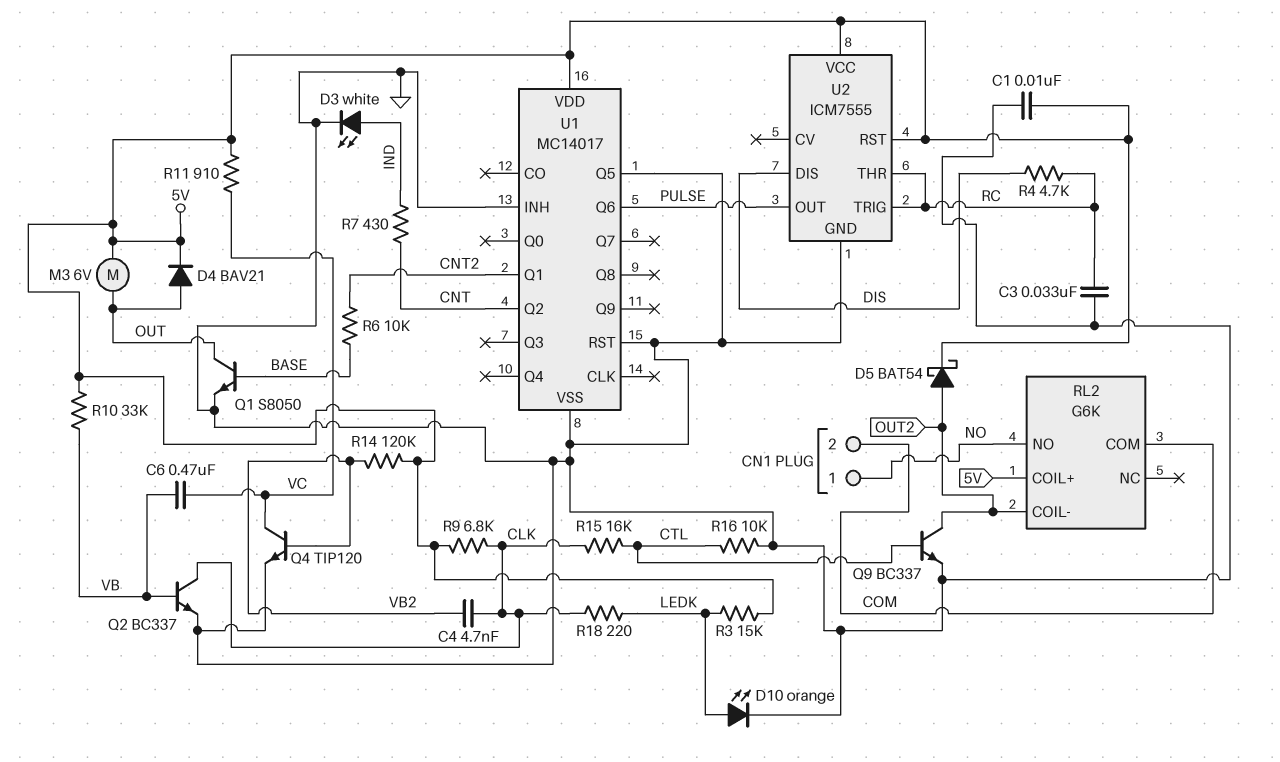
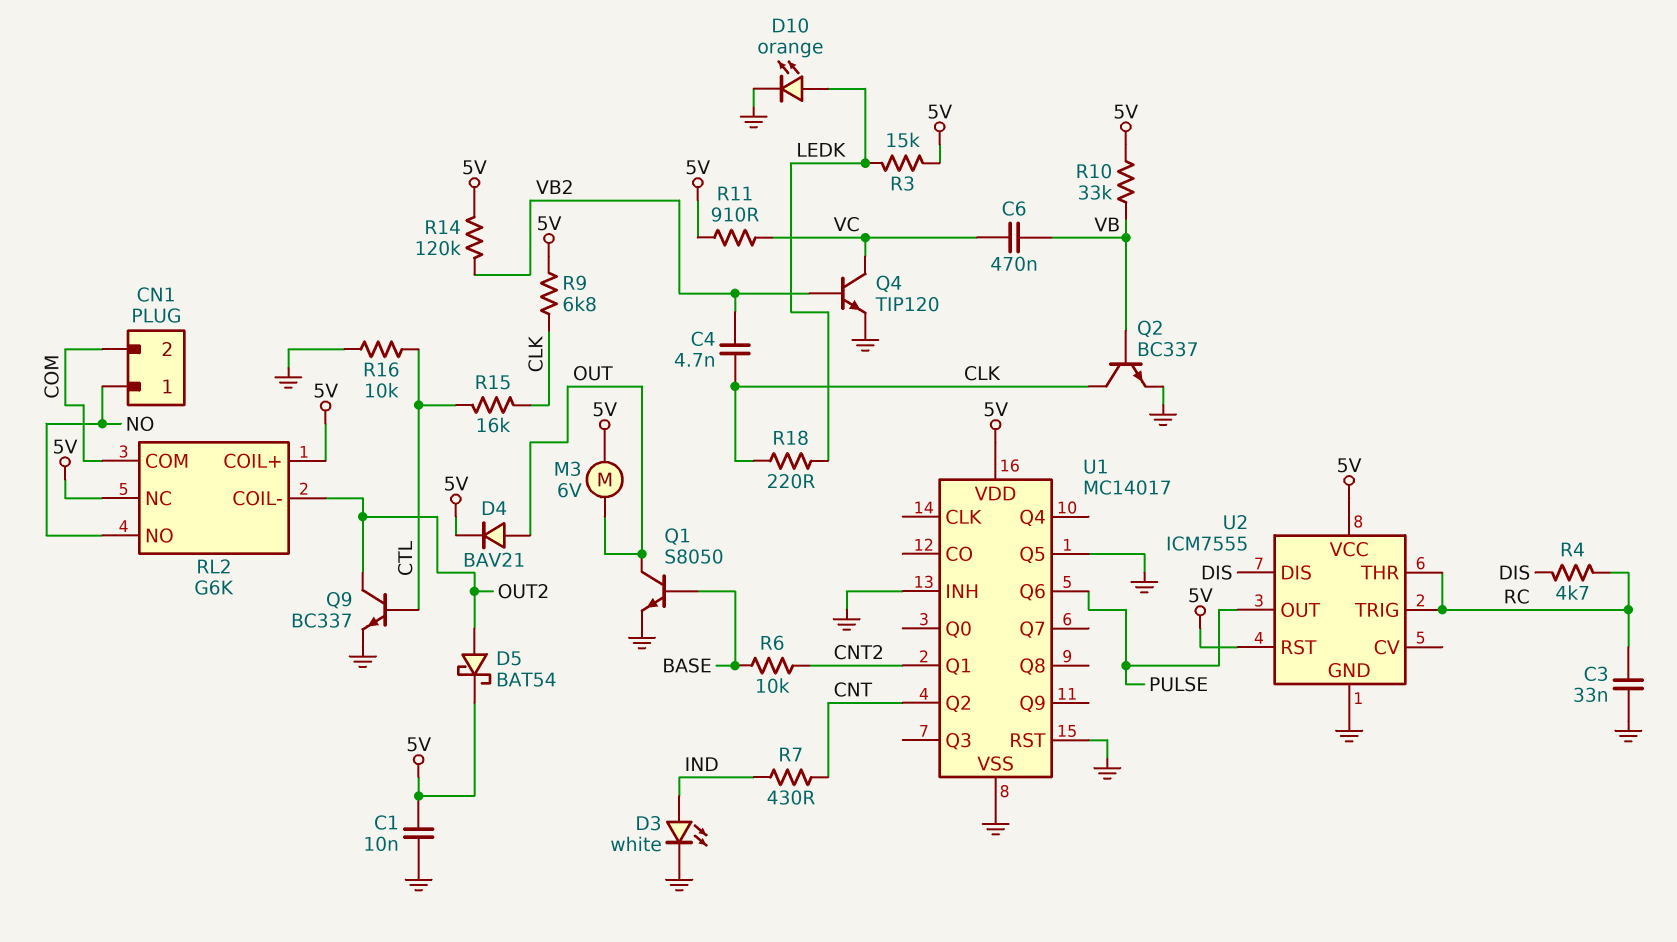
RL2 pin NC: none -> 5V

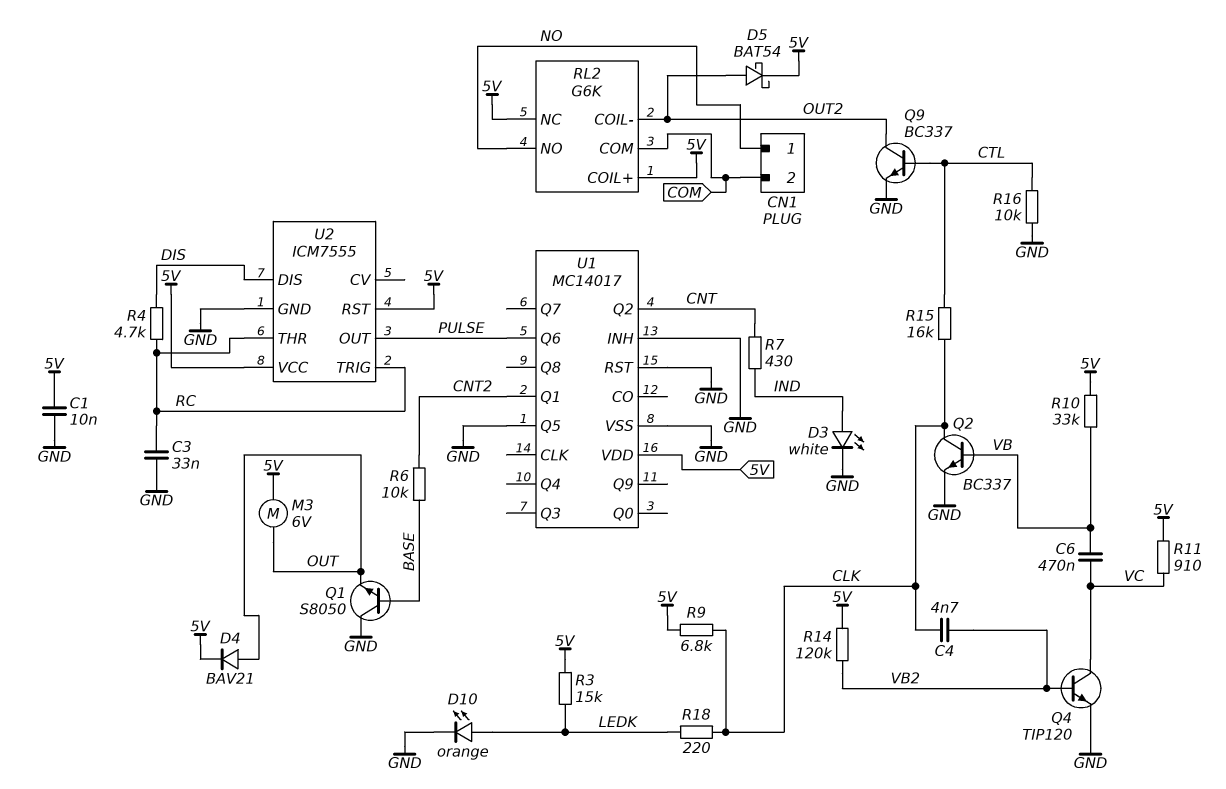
Q1: NPN S8050 (B BASE, C OUT, E GND) -> NPN S8050 (B BASE, C GND, E OUT)

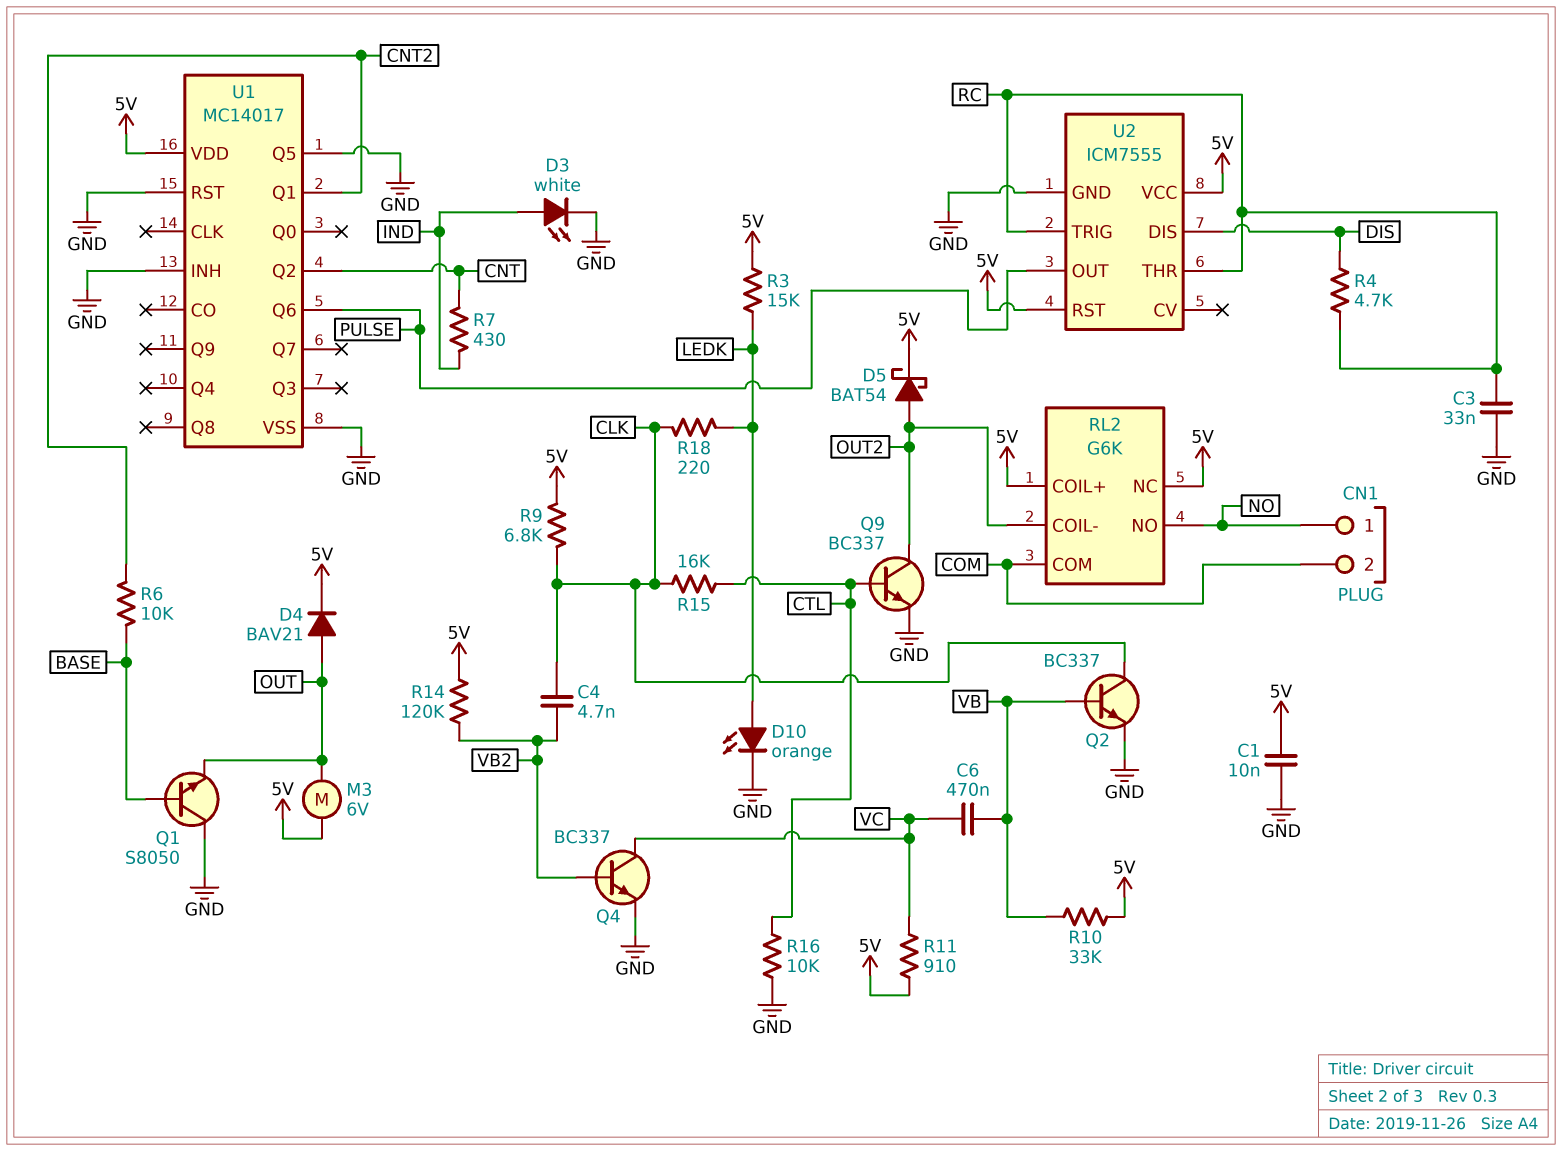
Q4: NPN TIP120 (B VB2, C VC, E GND) -> NPN BC337 (B VB2, C VC, E GND)

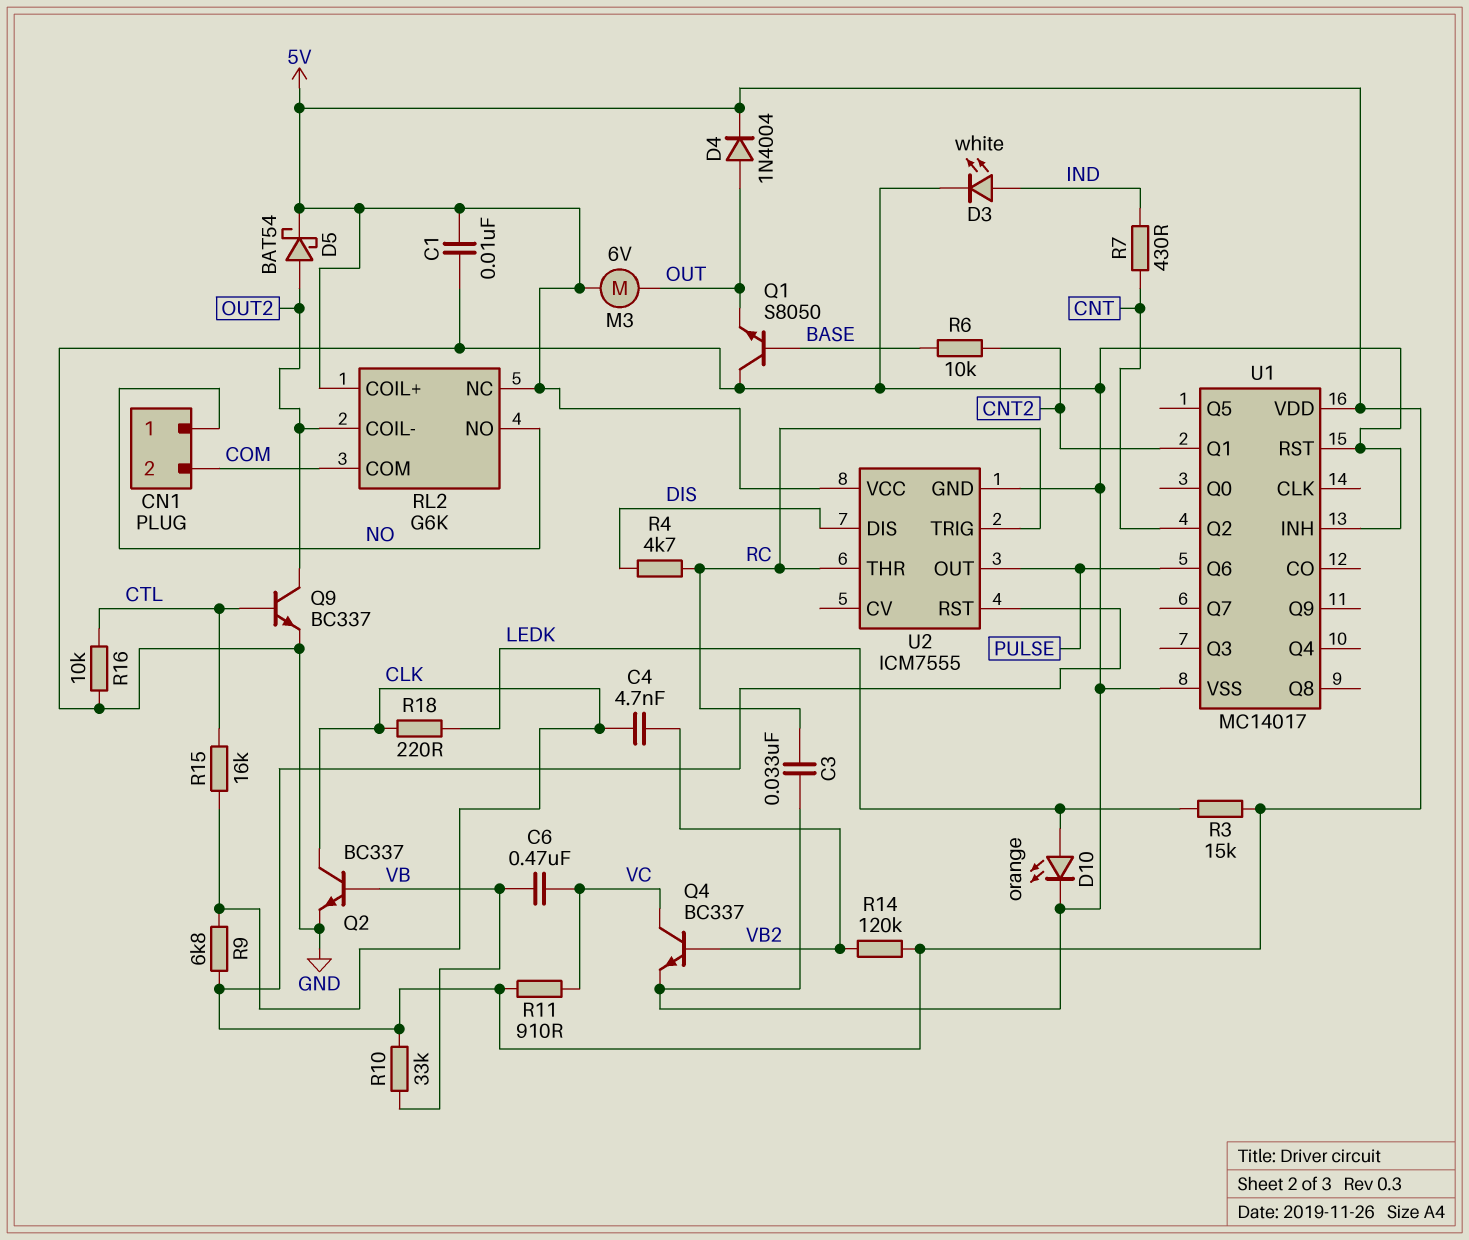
D4: diode BAV21 (A OUT, K 5V) -> diode 1N4004 (A OUT, K 5V)
U1 pin Q5: GND -> none

